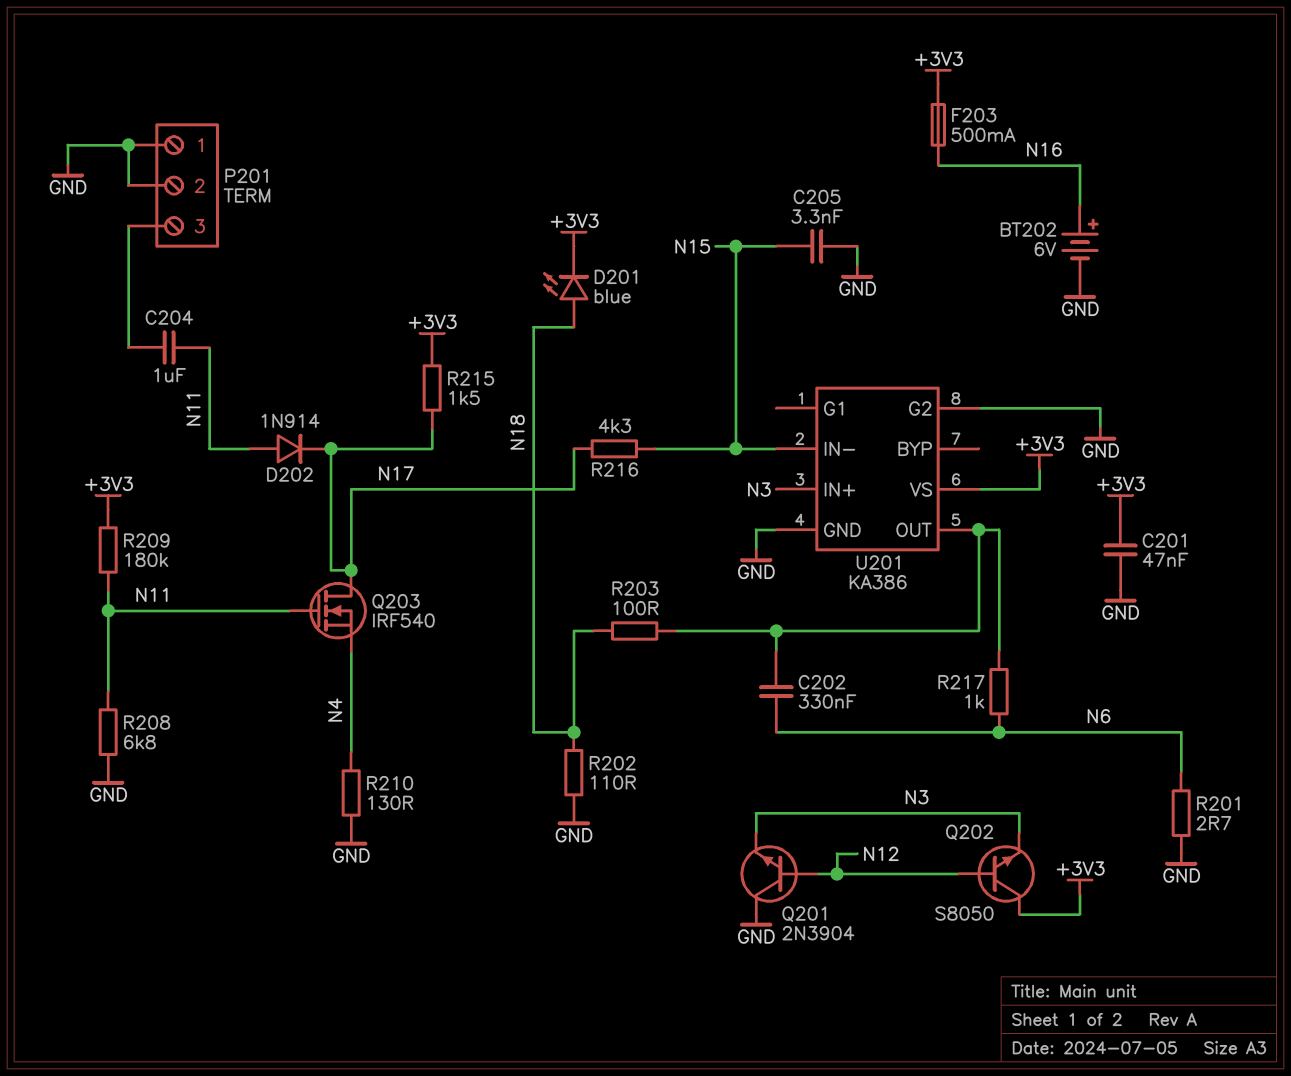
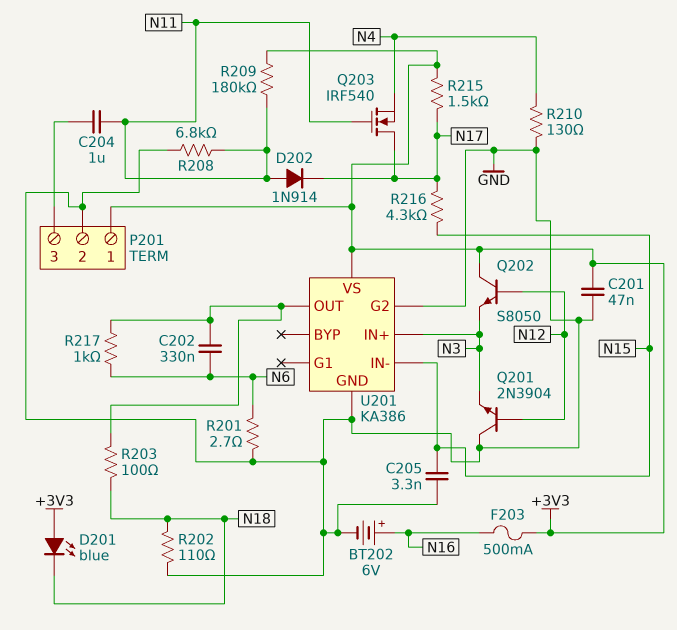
D201: LED blue (A N18, K +3V3) -> LED blue (A +3V3, K N18)
P201 pin 1: GND -> +3V3

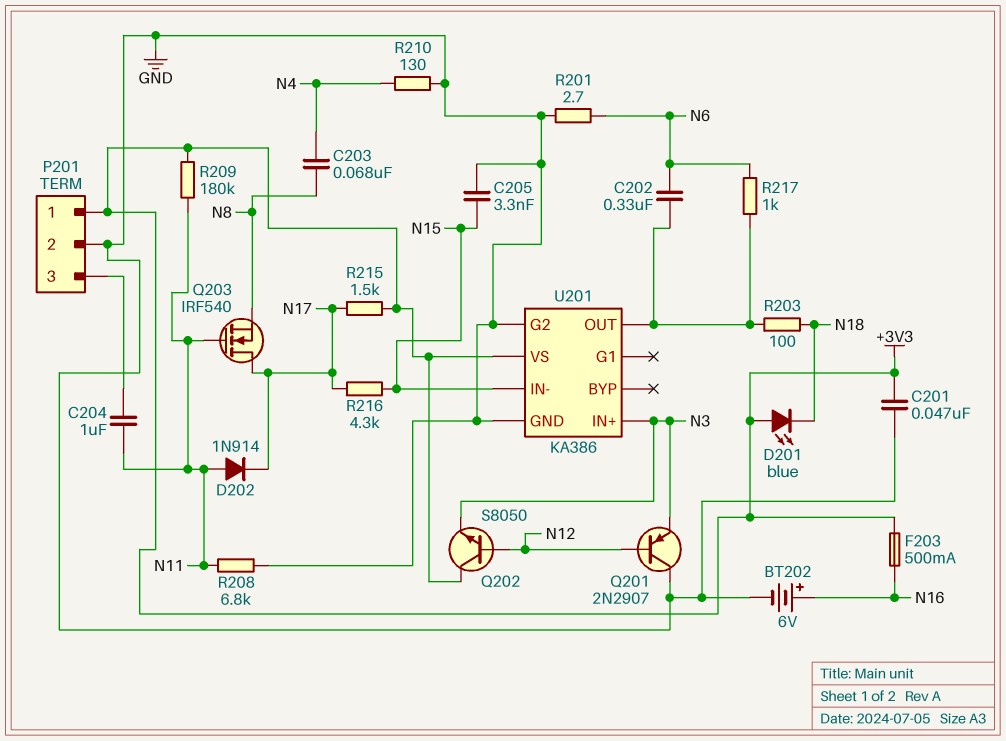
C203: none -> 68nF (N4, N8)
Q201: NPN 2N3904 (B N12, C GND, E N3) -> PNP 2N2907 (B N12, C GND, E N3)
Q203: NMOS IRF540 (G N11, D N17, S N4) -> NMOS IRF540 (G N11, D N17, S N8)
R202: 110 (GND, N18) -> none

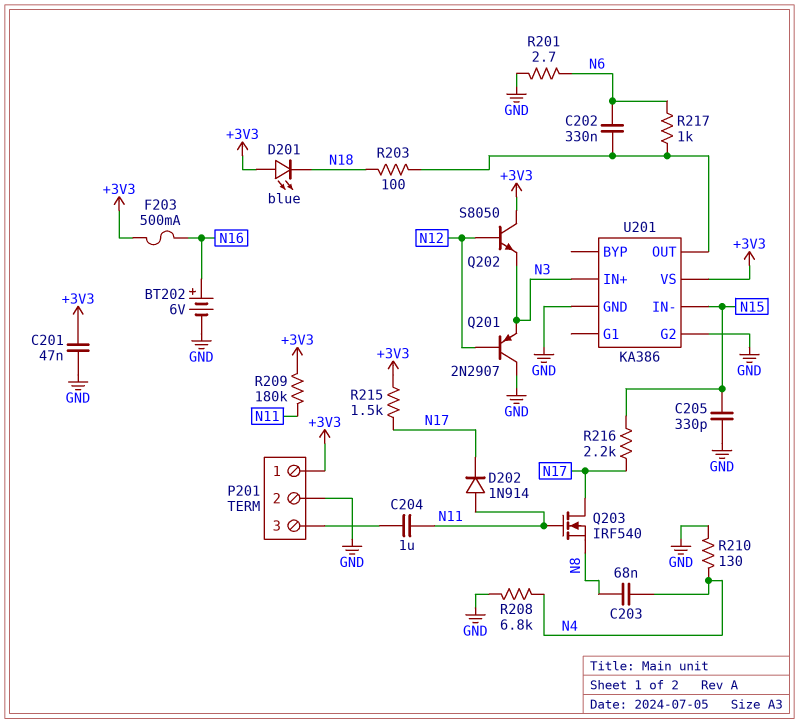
C205: 3.3nF (GND, N15) -> 330pF (GND, N15)
R208: 6.8k (GND, N11) -> 6.8k (GND, N4)
R216: 4.3k (N15, N17) -> 2.2k (N15, N17)

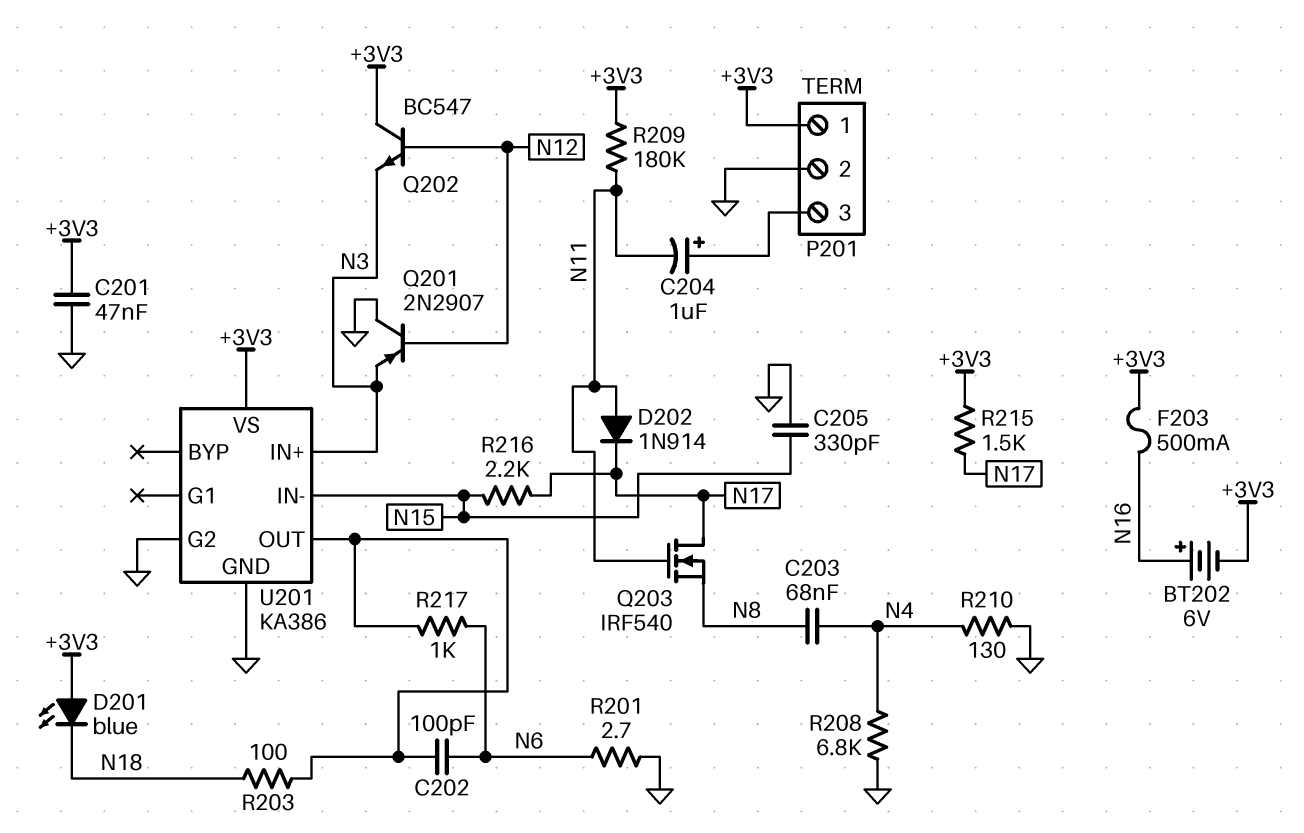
BT202: 6V (plus N16, minus GND) -> 6V (plus N16, minus +3V3)
C202: 330nF (N6, U201/OUT) -> 100pF (N6, U201/OUT)
C204: 1uF (N11, P201/3) -> 1uF (plus P201/3, minus N11)
Q202: NPN S8050 (B N12, C +3V3, E N3) -> NPN BC547 (B N12, C +3V3, E N3)

